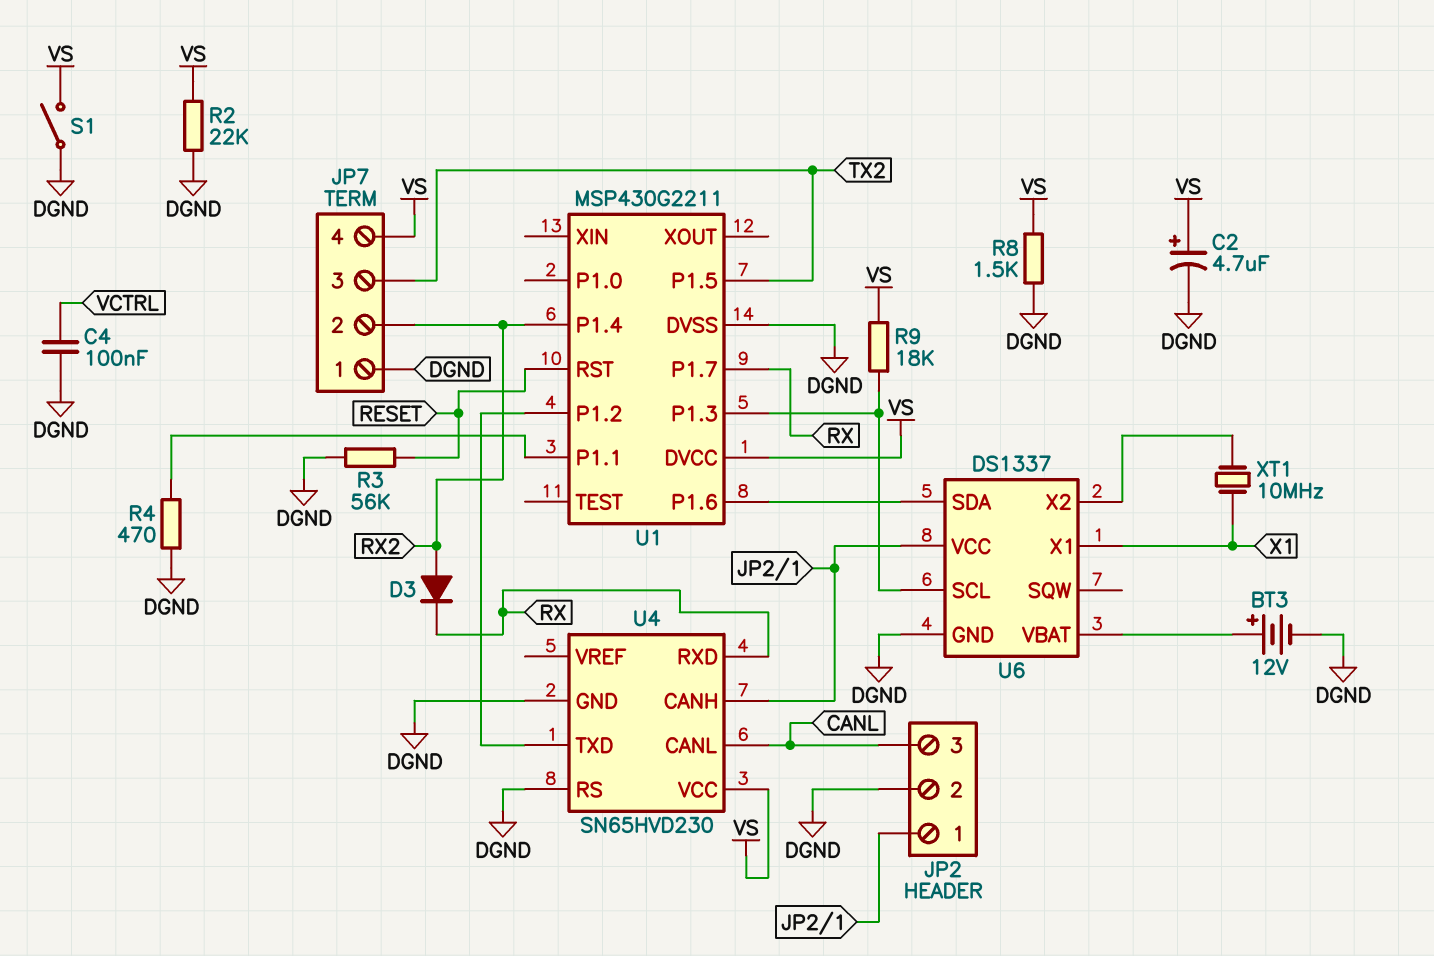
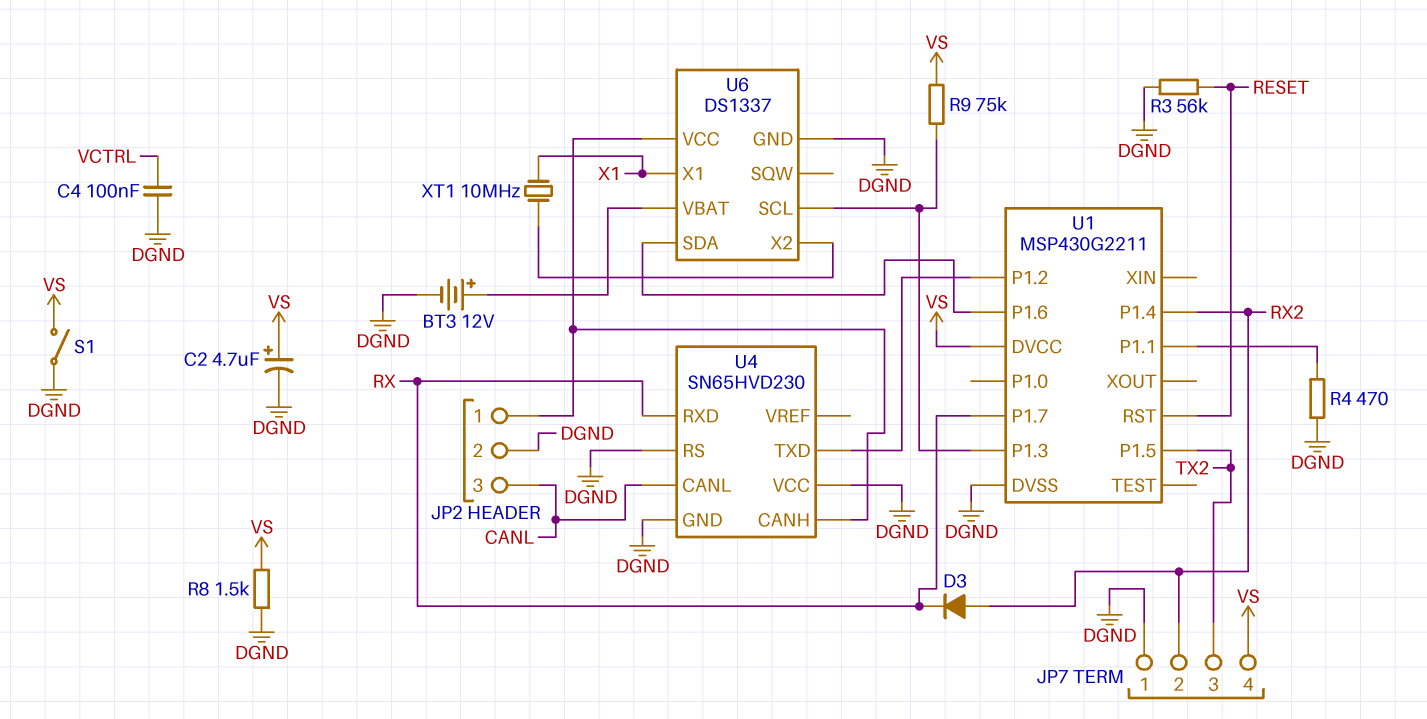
R2: 22k (DGND, VS) -> none
R9: 18k (U1/P1.3, VS) -> 75k (U1/P1.3, VS)
U4 pin VCC: VS -> DGND

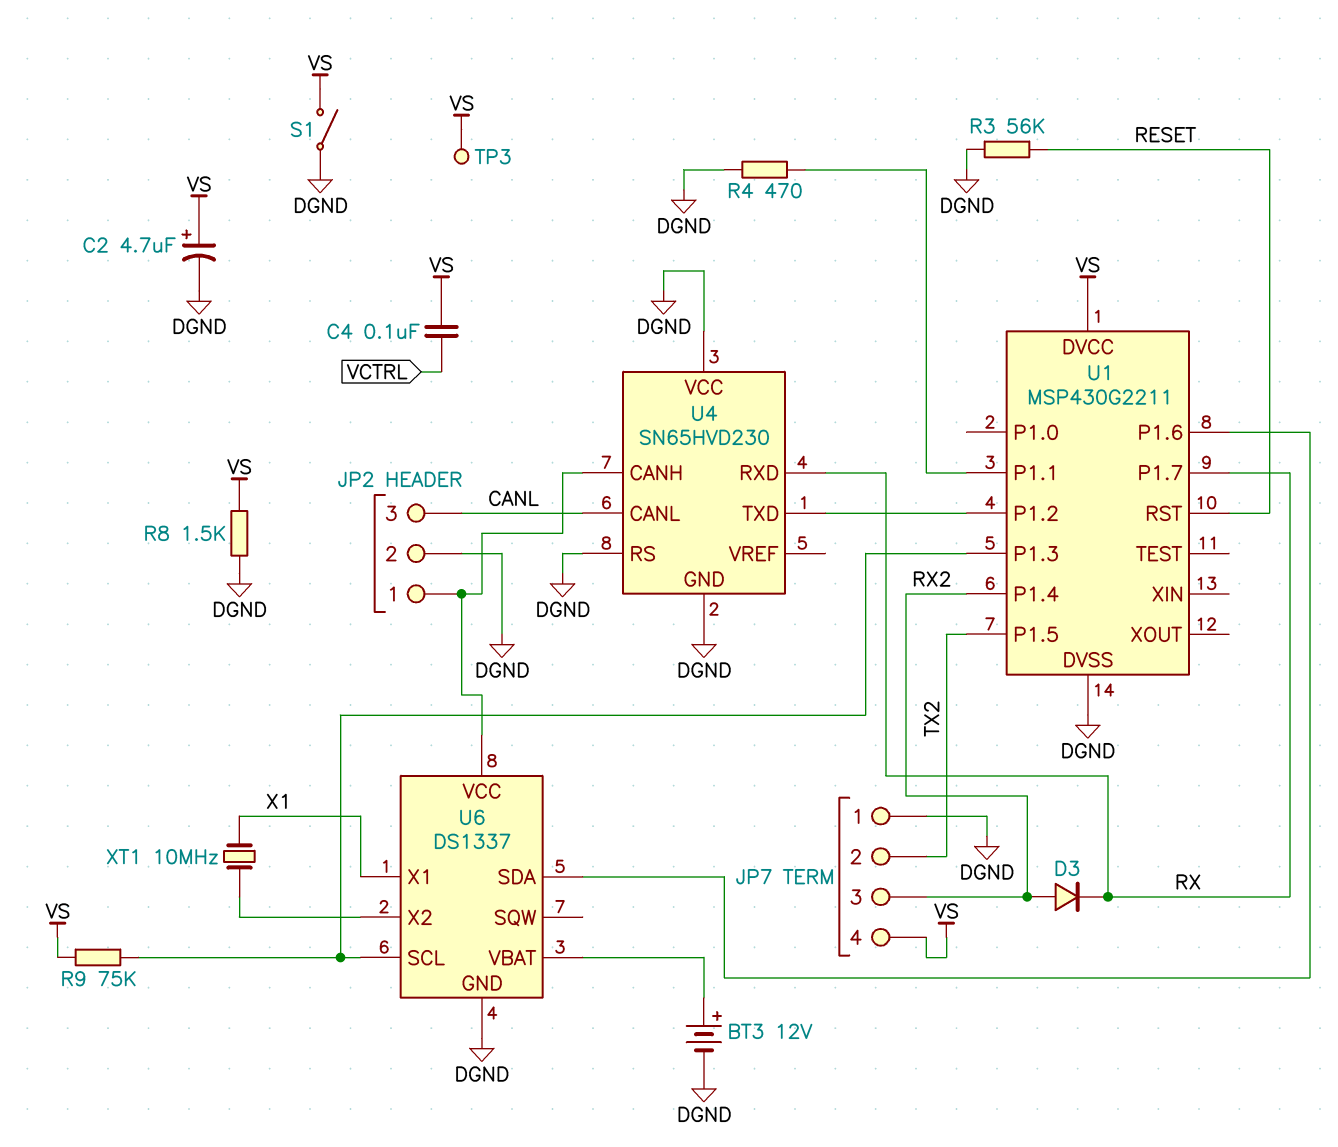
C4: 100nF (DGND, VCTRL) -> 100nF (VCTRL, VS)
JP7 pin 2: RX2 -> TX2
JP7 pin 3: TX2 -> RX2
TP3: none -> test point (VS)

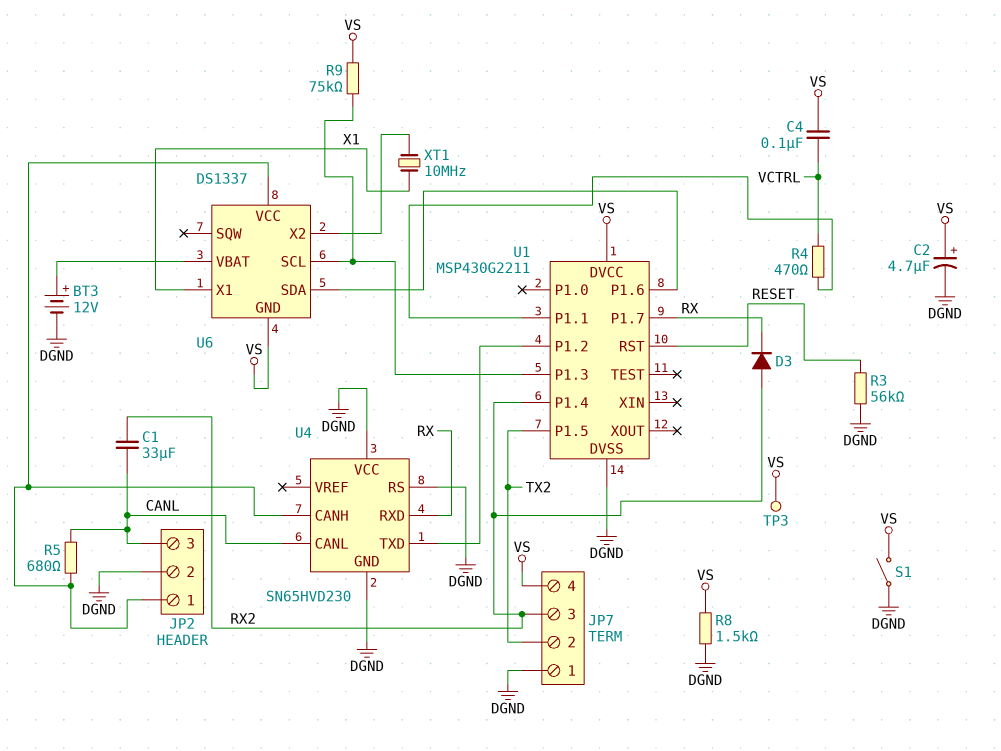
C1: none -> 33uF (CANL, RX2)
R4: 470 (DGND, U1/P1.1) -> 470 (U1/P1.1, VCTRL)
R5: none -> 680 (CANL, JP2/1)
U6 pin GND: DGND -> VS

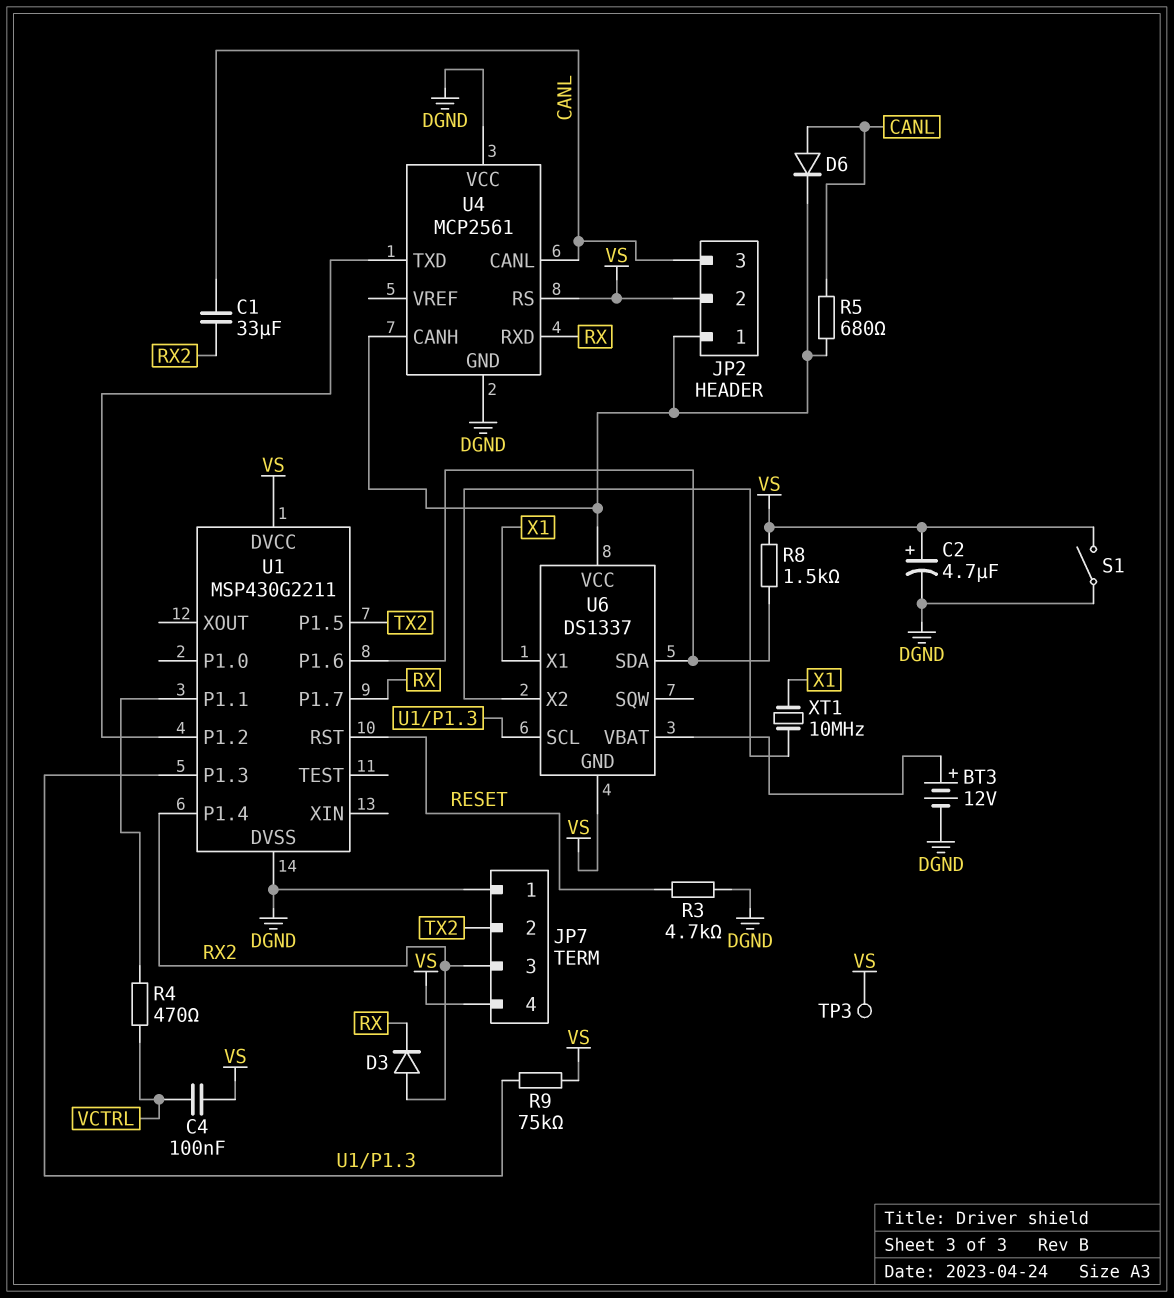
D6: none -> diode (A CANL, K JP2/1)
JP2 pin 2: DGND -> VS
R3: 56k (DGND, RESET) -> 4.7k (DGND, RESET)
R8: 1.5k (DGND, VS) -> 1.5k (U1/P1.6, VS)
U4: SN65HVD230 -> MCP2561
U4 pin RS: DGND -> VS

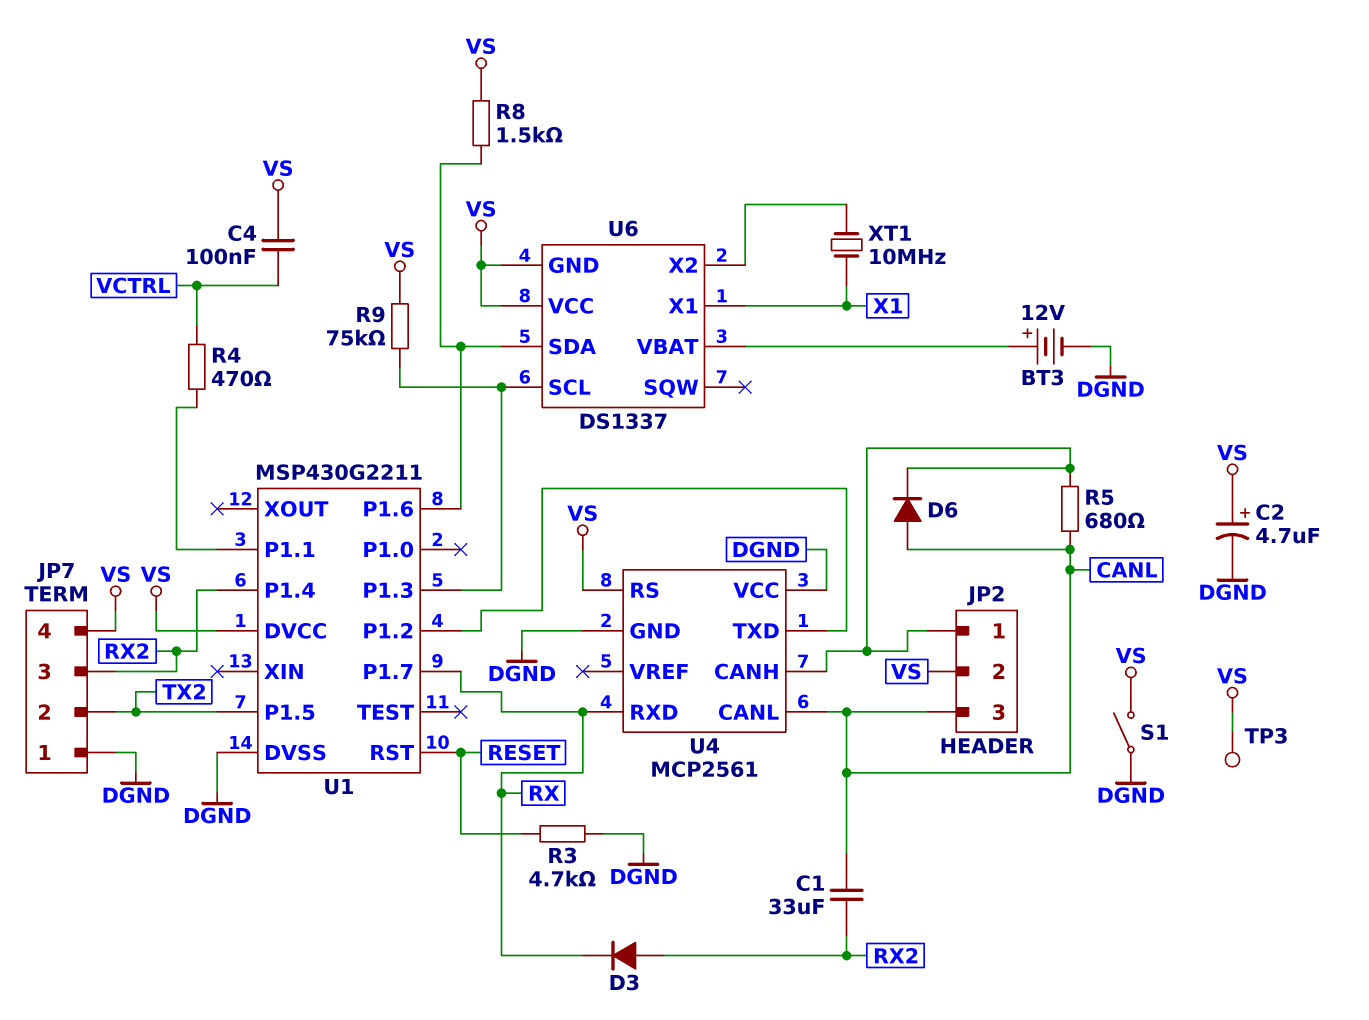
U6 pin VCC: JP2/1 -> VS

